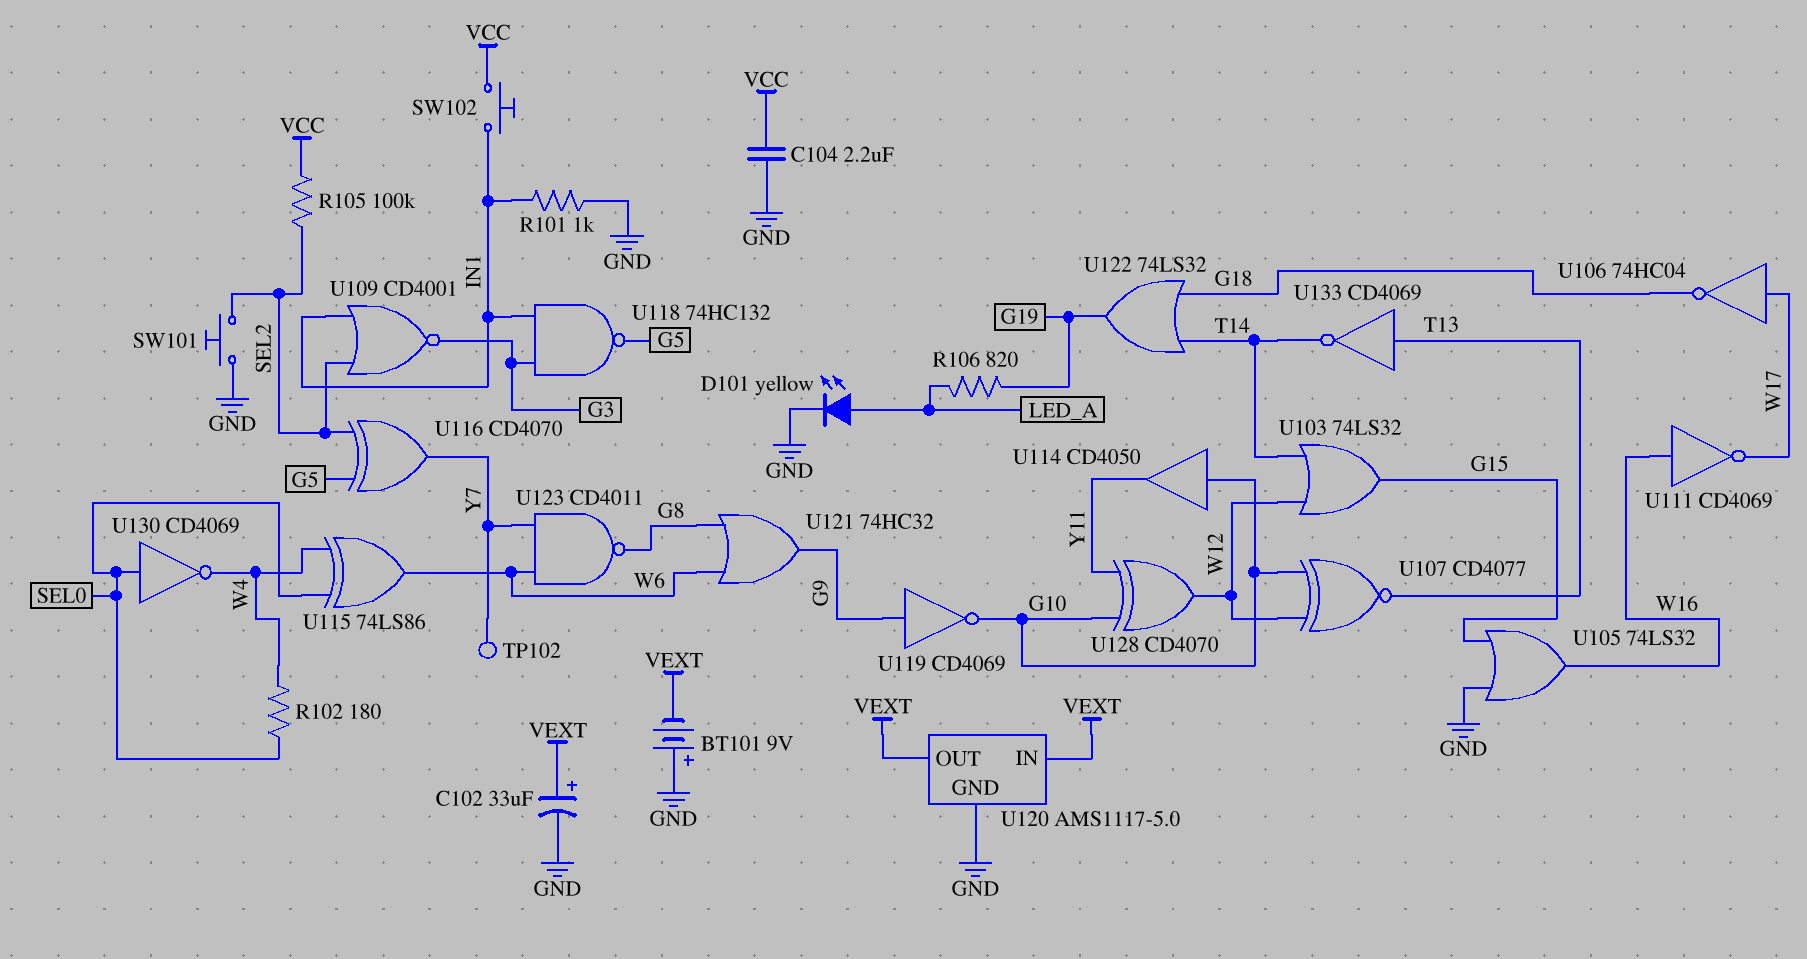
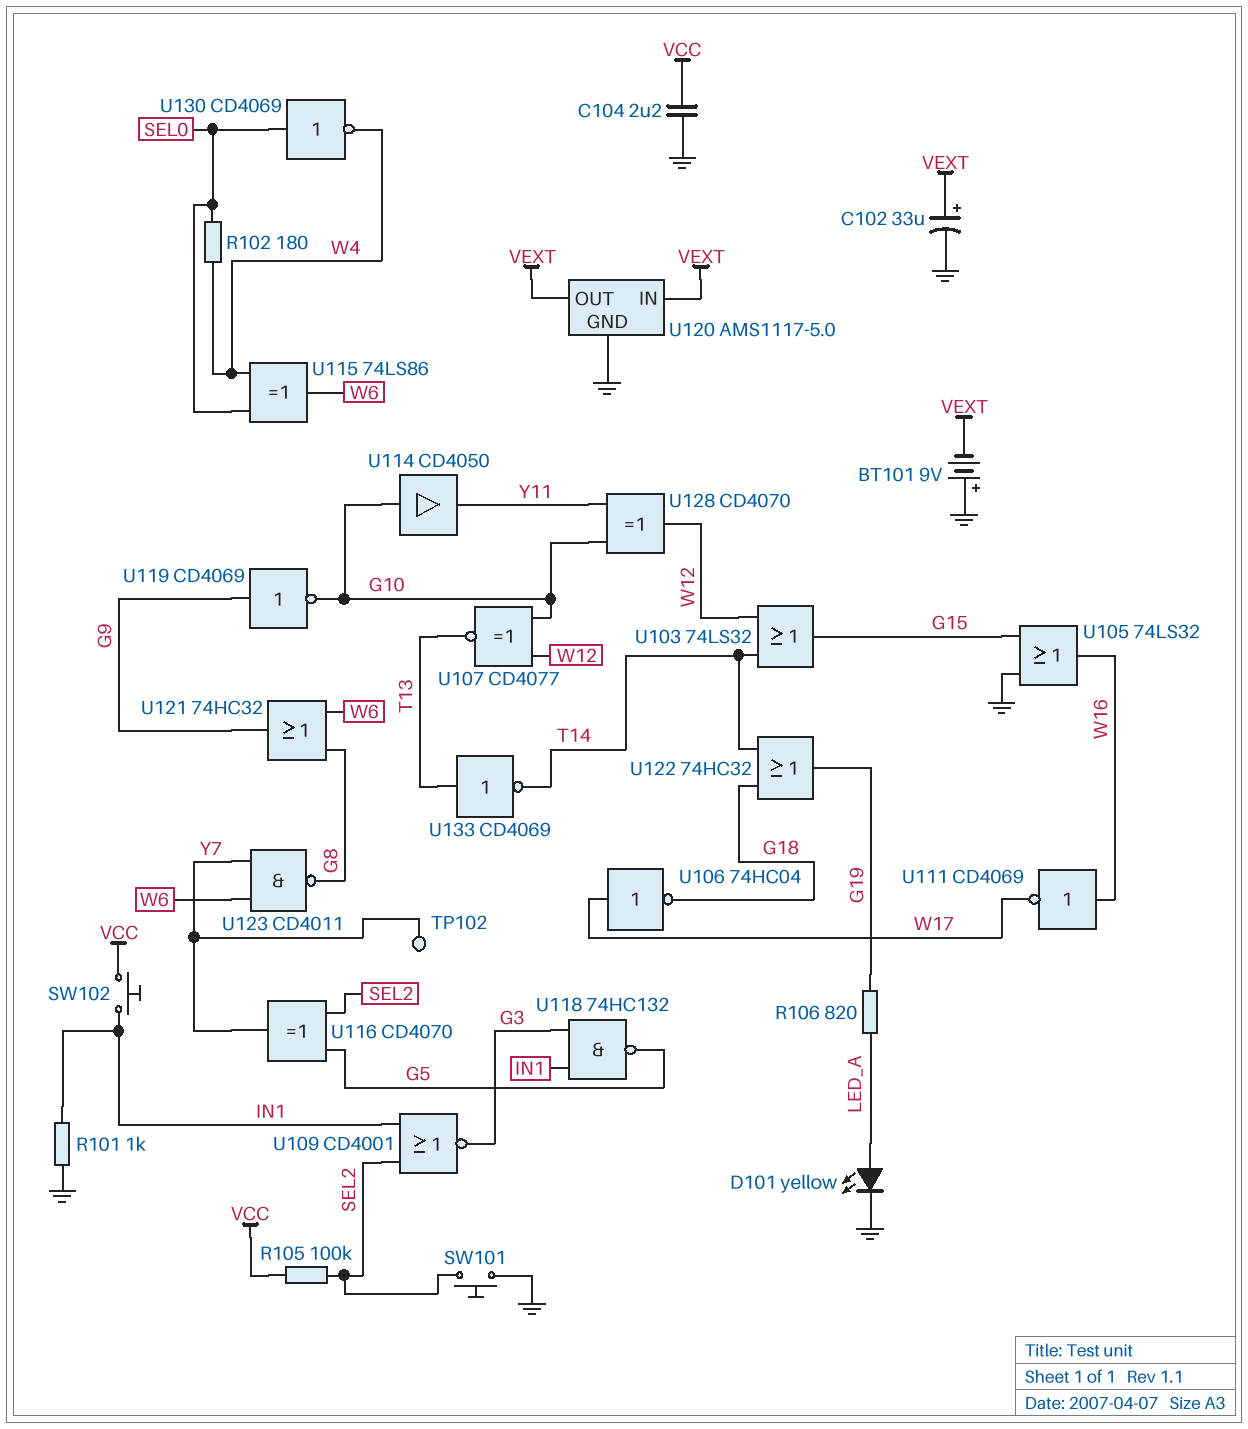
U122: OR 74LS32 (in G18, in T14, out G19) -> OR 74HC32 (in G18, in T14, out G19)

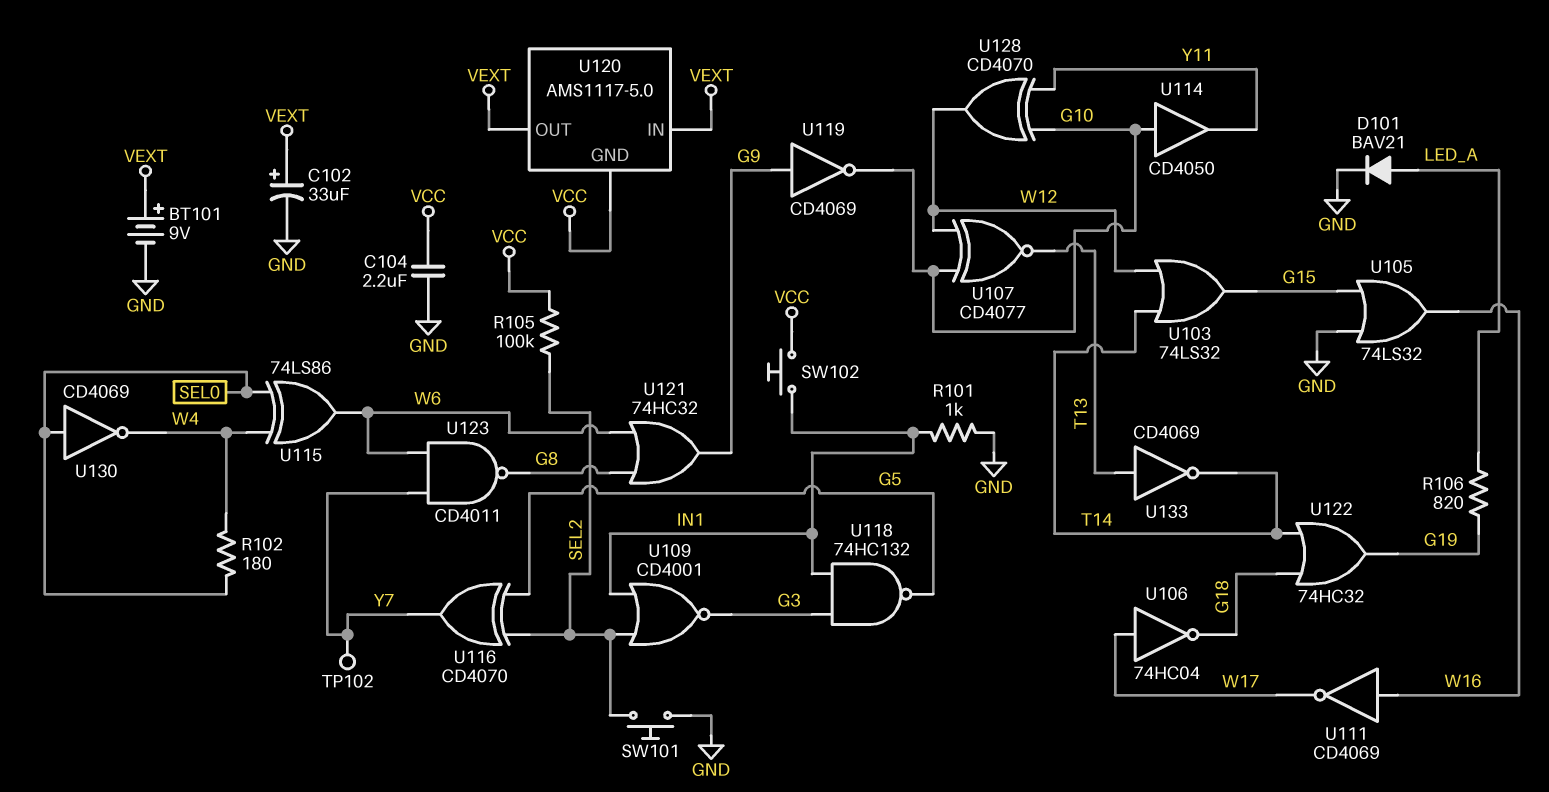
BT101: 9V (plus GND, minus VEXT) -> 9V (plus VEXT, minus GND)
D101: LED yellow (A LED_A, K GND) -> diode BAV21 (A LED_A, K GND)
U120 pin GND: GND -> VCC

